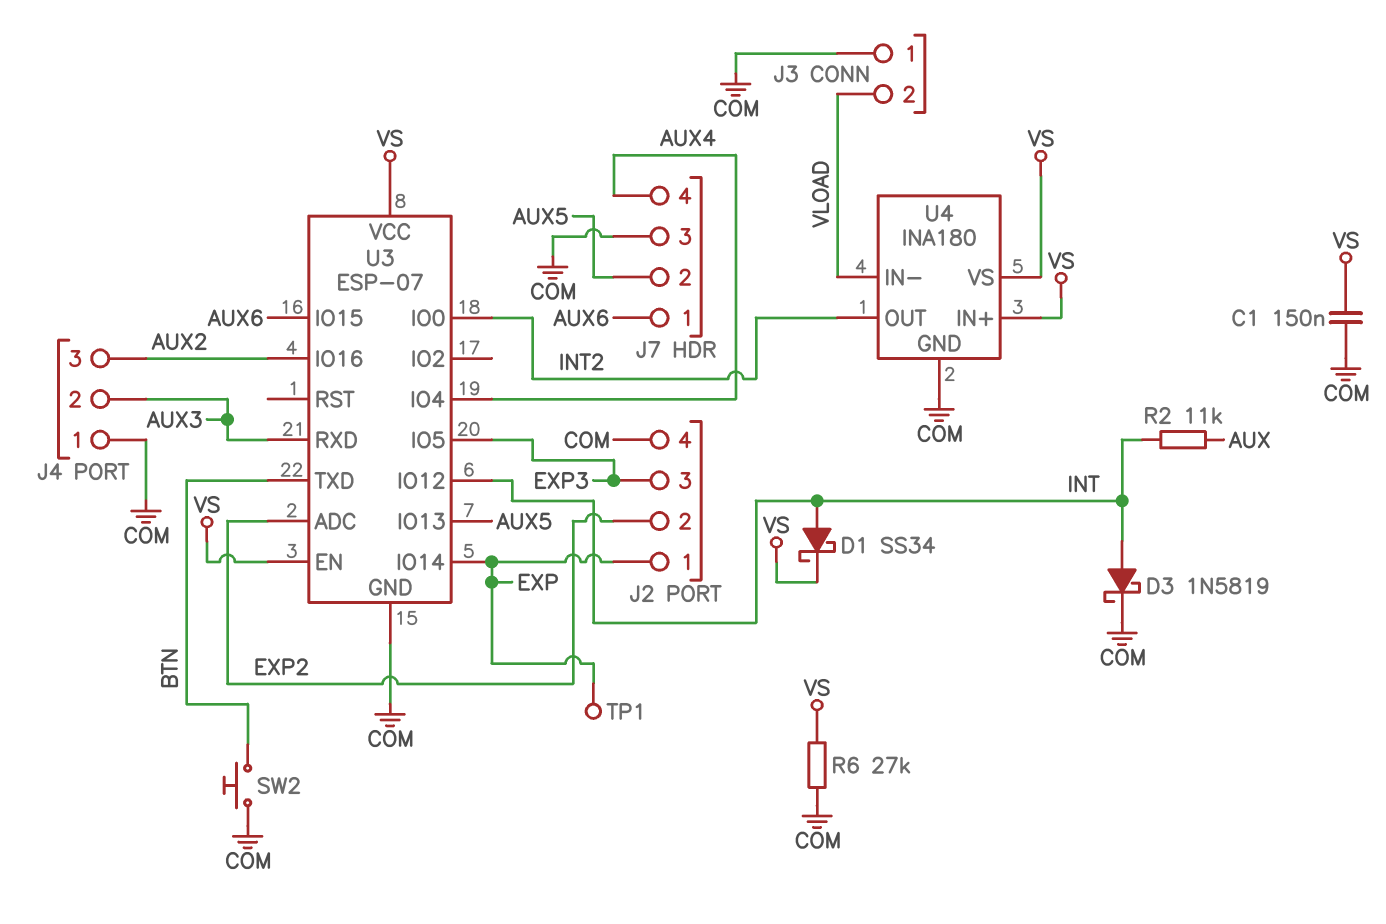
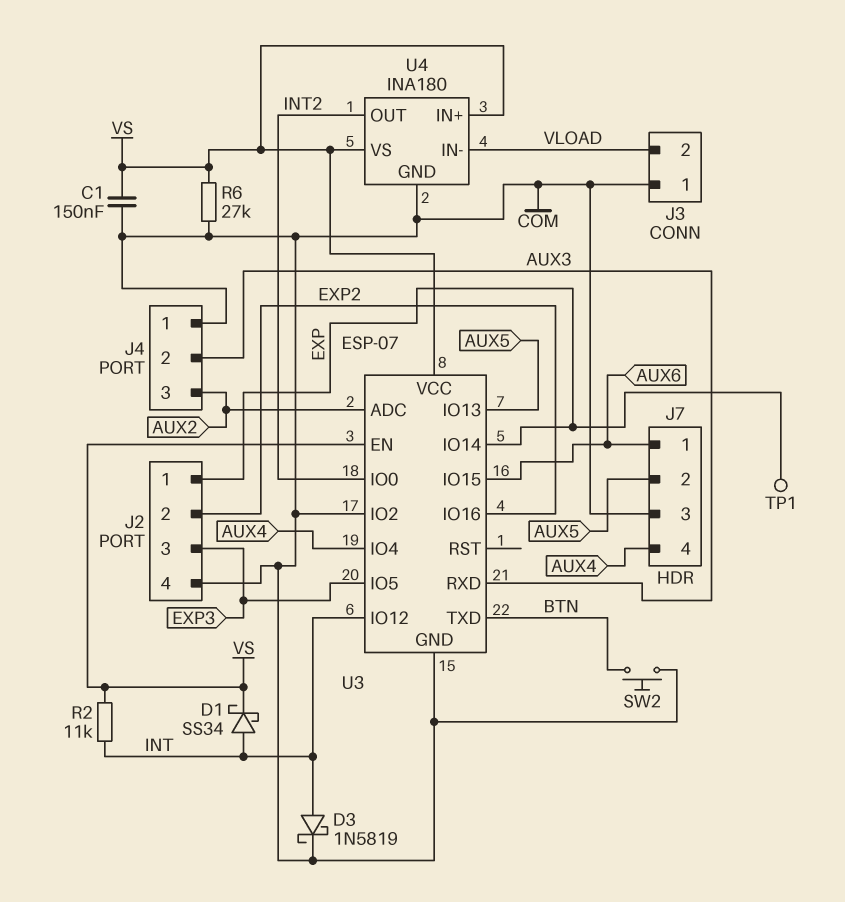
R2: 11k (AUX, INT) -> 11k (INT, VS)
U3 pin ADC: EXP2 -> AUX2
U3 pin IO2: none -> COM
U3 pin IO16: AUX2 -> EXP2

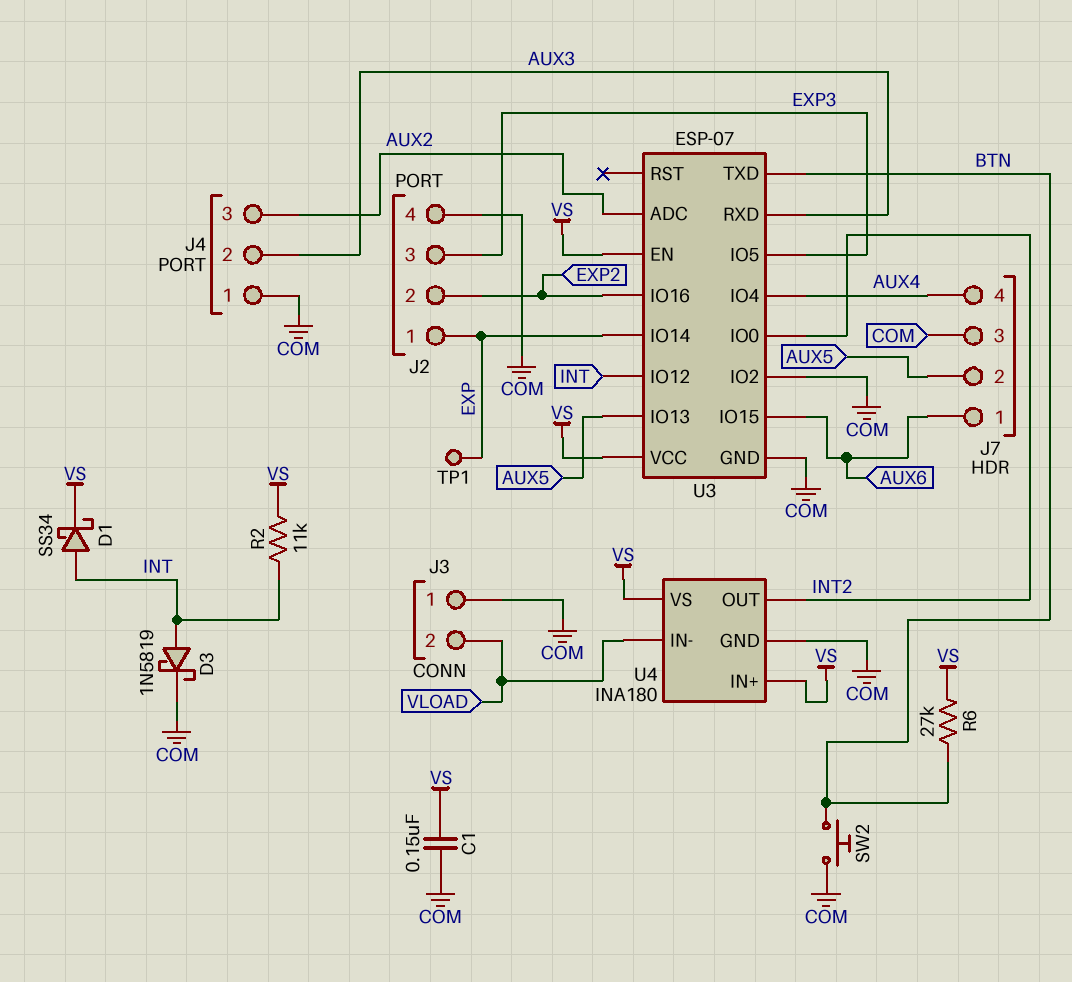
R6: 27k (COM, VS) -> 27k (BTN, VS)

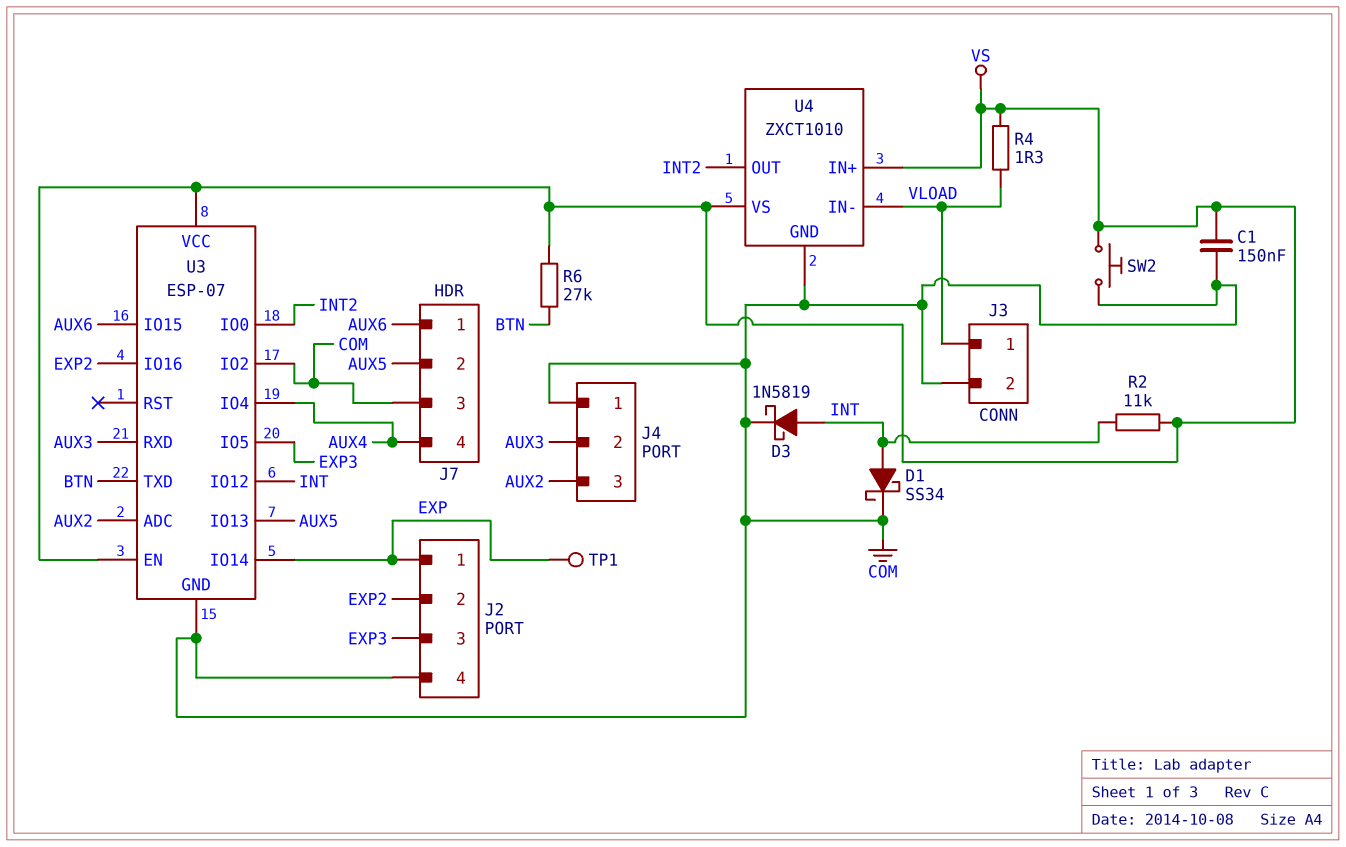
D1: schottky SS34 (A INT, K VS) -> schottky SS34 (A INT, K COM)
J3 pin 1: COM -> VLOAD
J3 pin 2: VLOAD -> COM
R4: none -> 1.3 (VLOAD, VS)
SW2: button (BTN, COM) -> button (COM, VS)
U4: INA180 -> ZXCT1010

